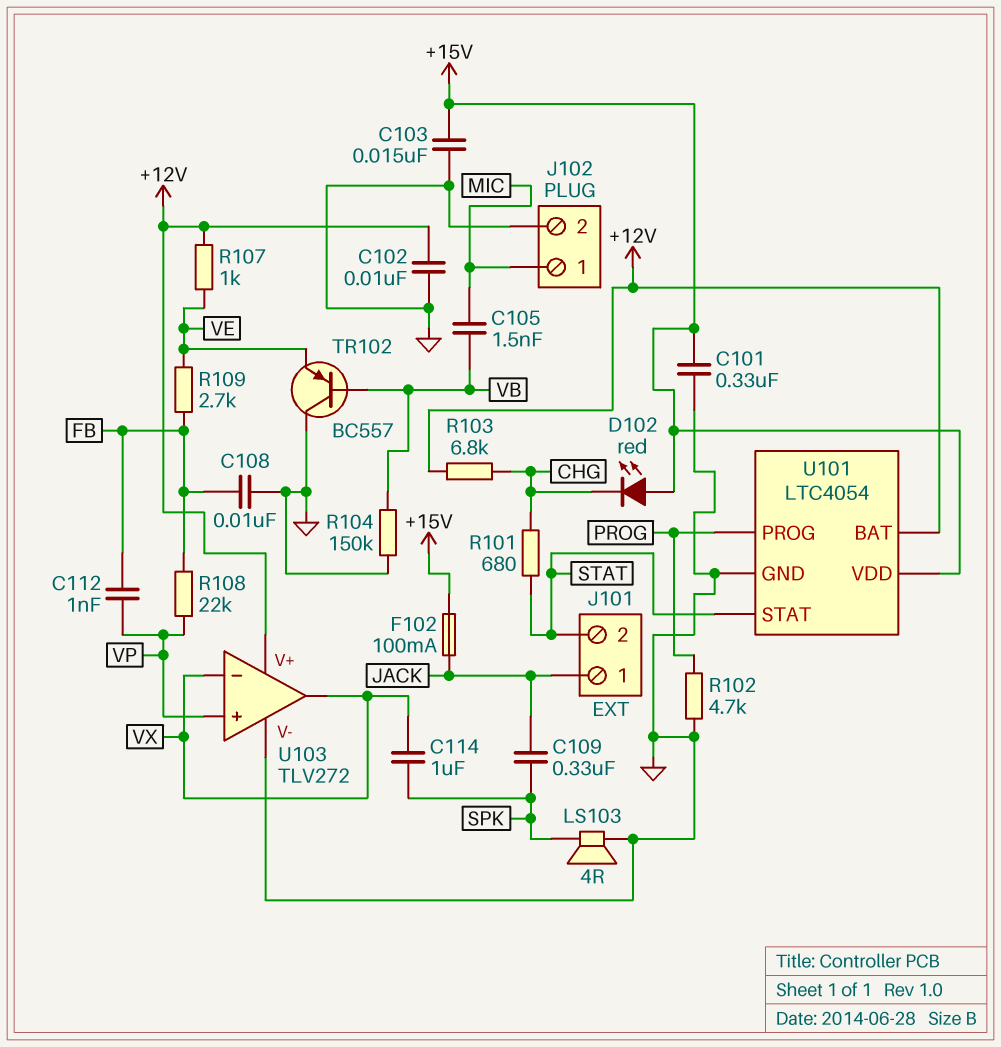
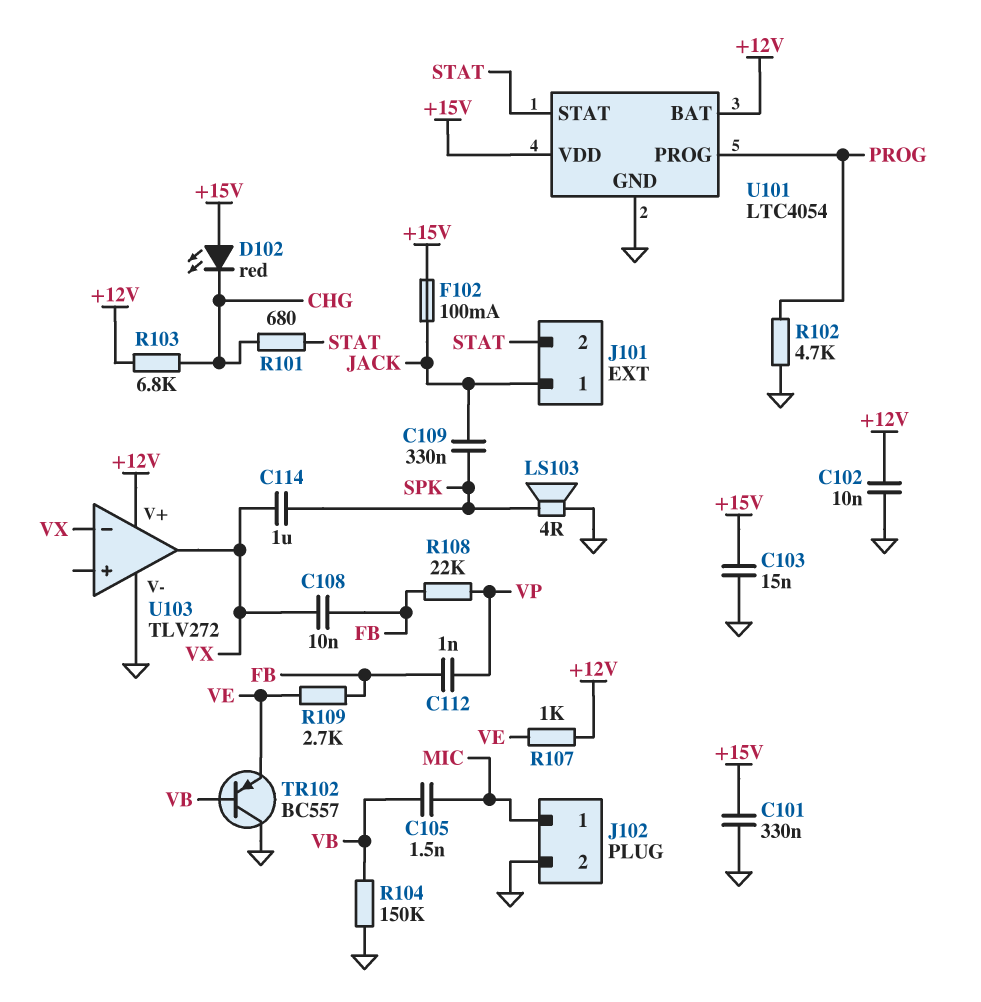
C108: 10nF (FB, GND) -> 10nF (FB, VX)
U103 pin in+: VP -> none

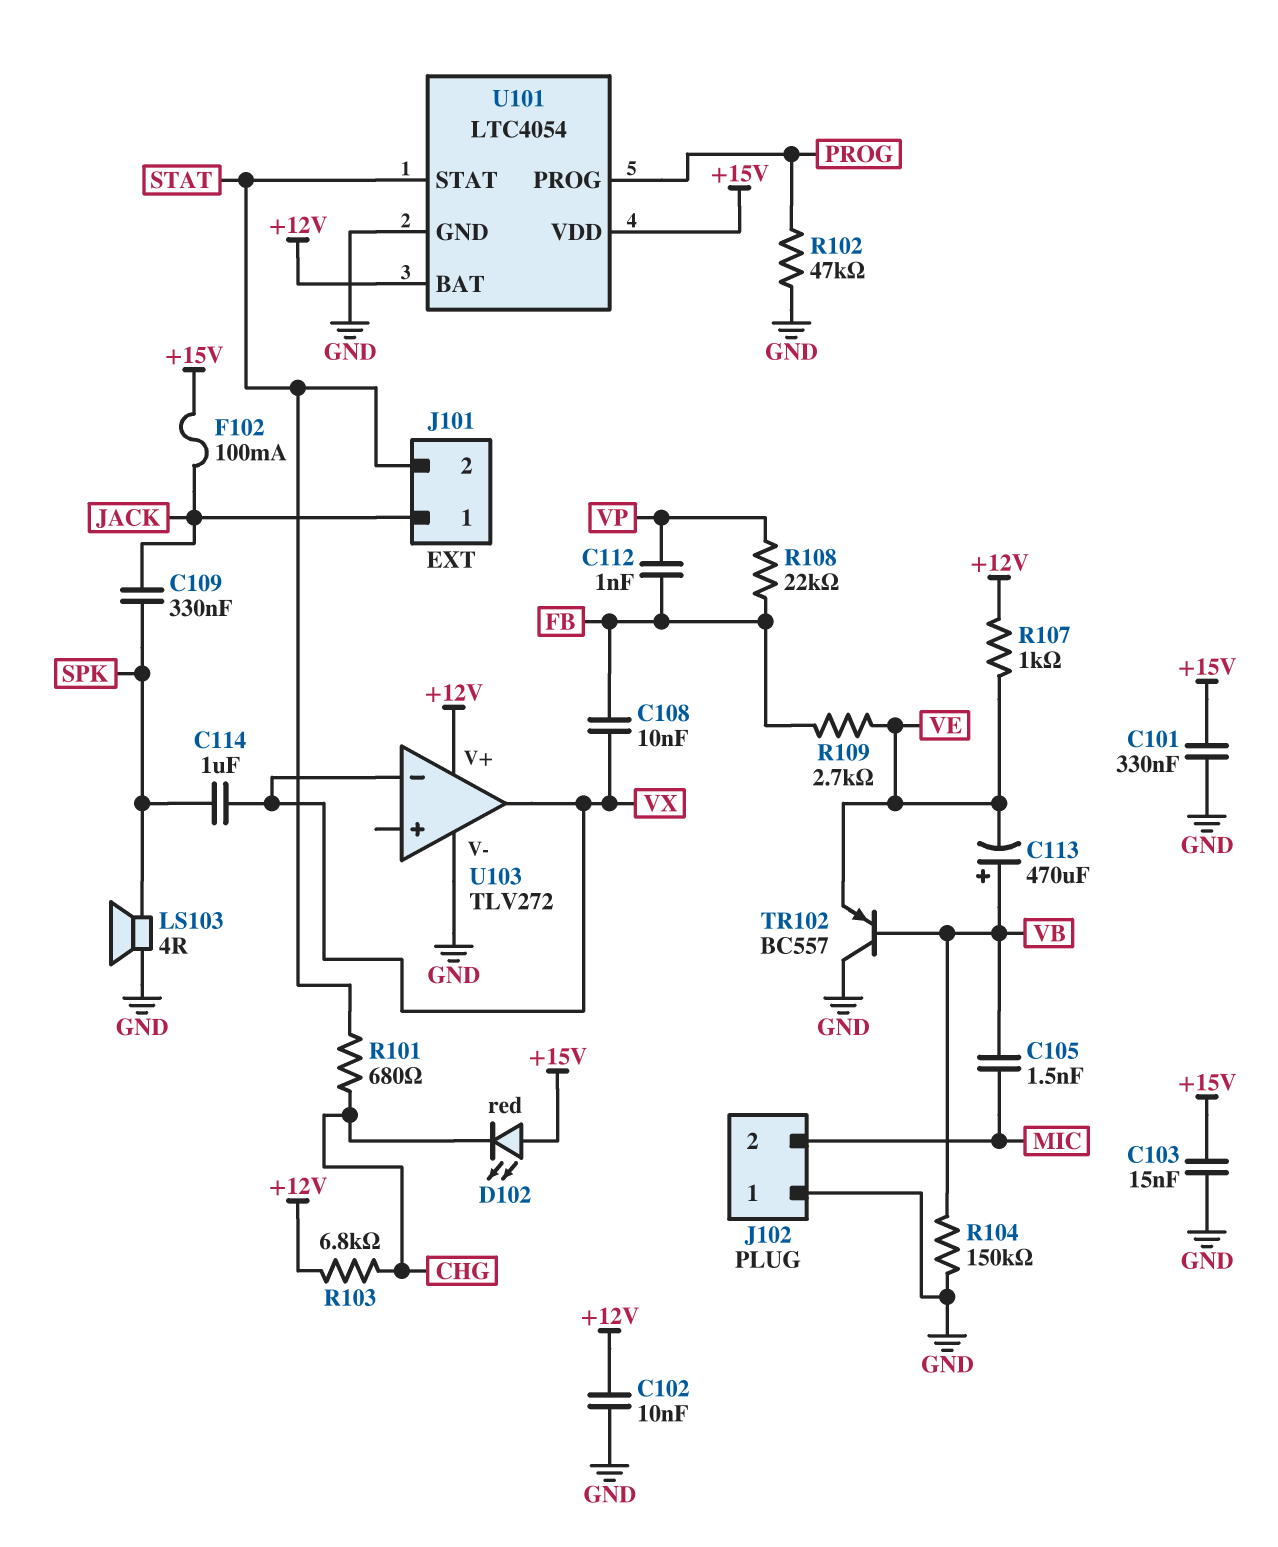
C113: none -> 470uF (plus VB, minus VE)
J102 pin 1: MIC -> GND
J102 pin 2: GND -> MIC
R102: 4.7k (GND, PROG) -> 47k (GND, PROG)

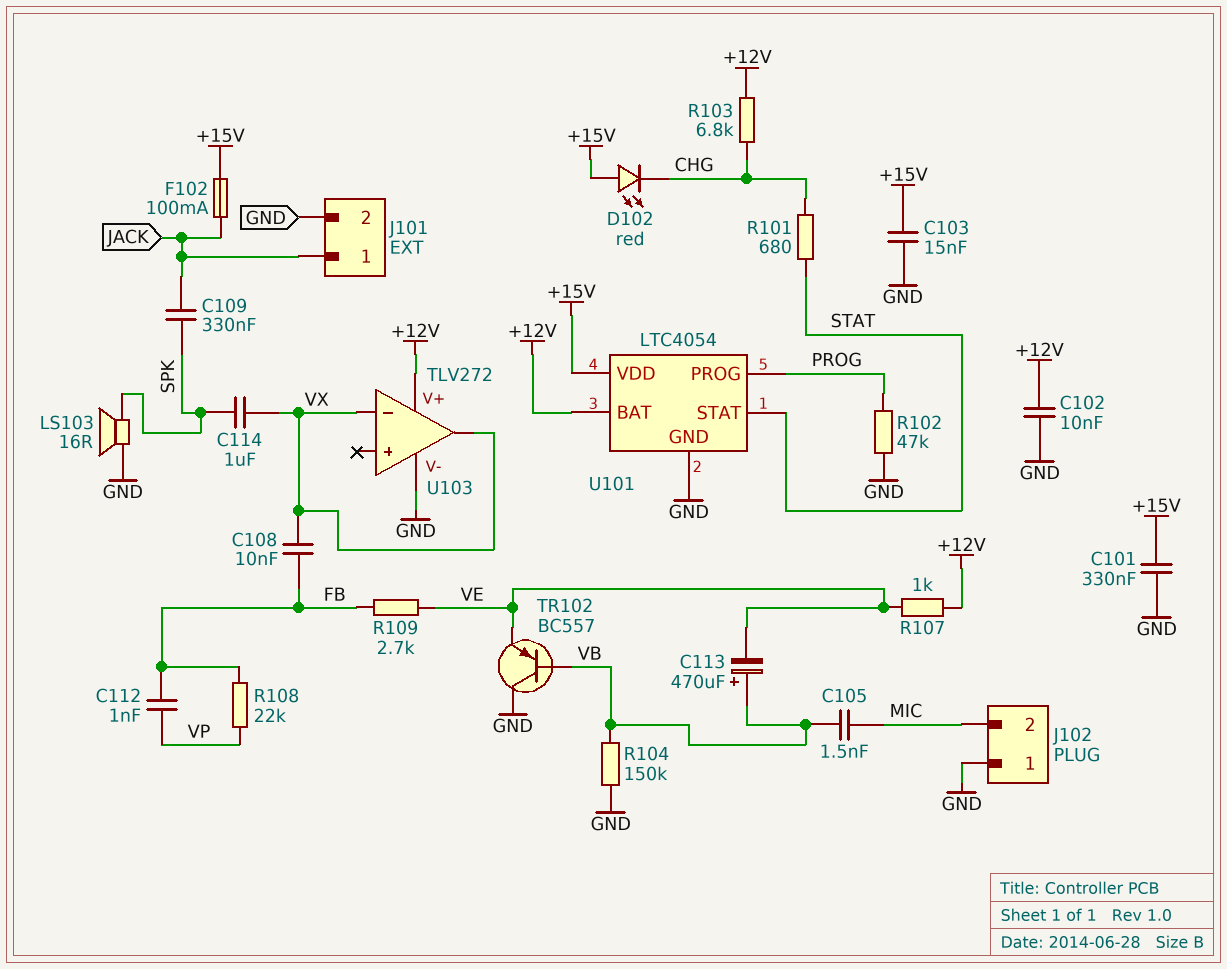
J101 pin 2: STAT -> GND
LS103: speaker 4R (GND, SPK) -> speaker 16R (GND, SPK)

